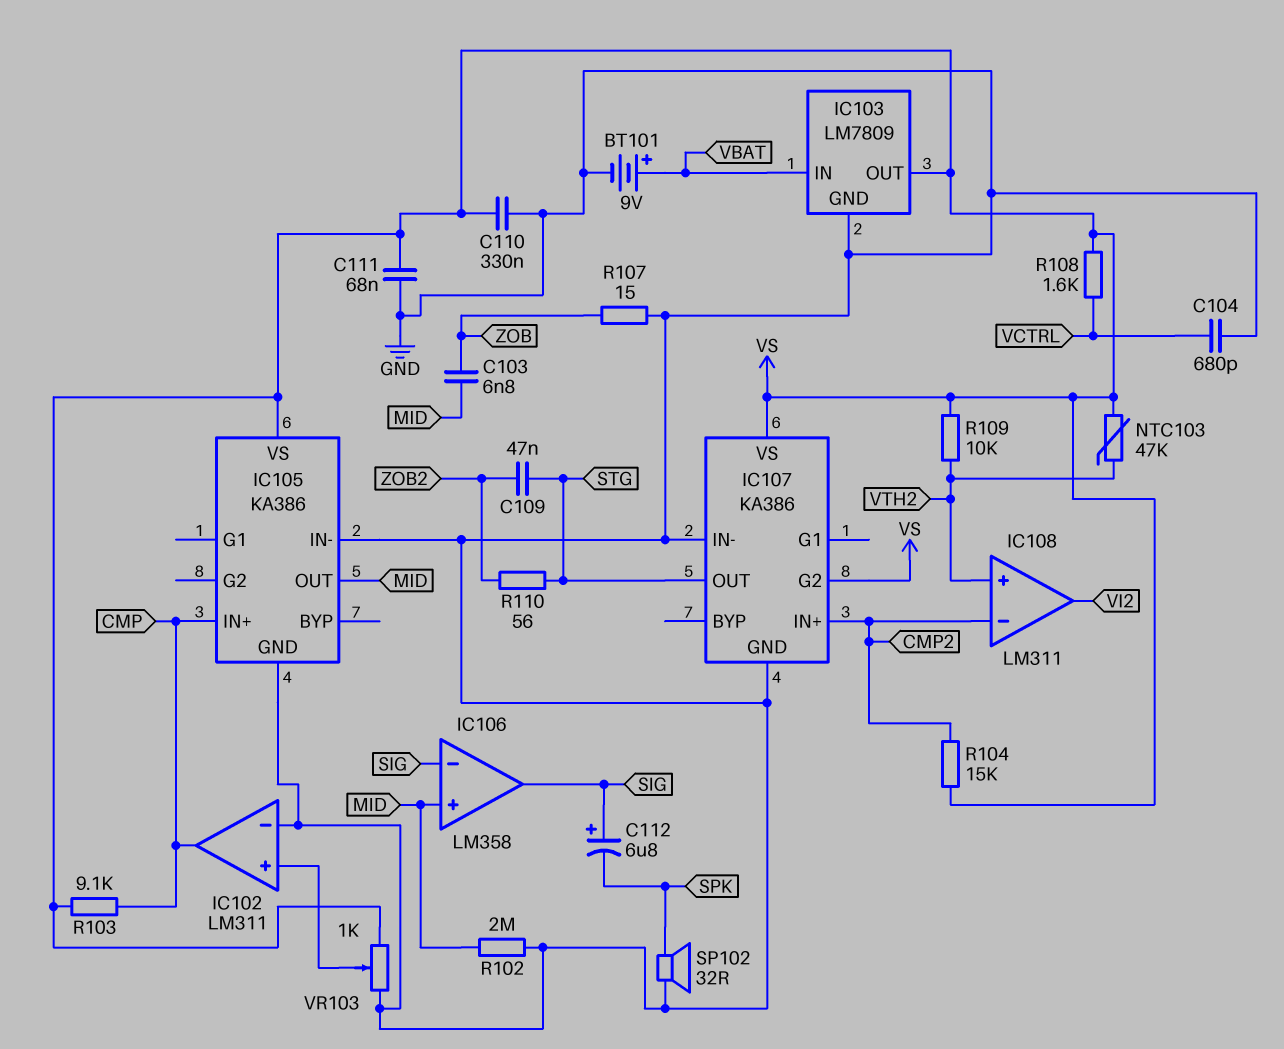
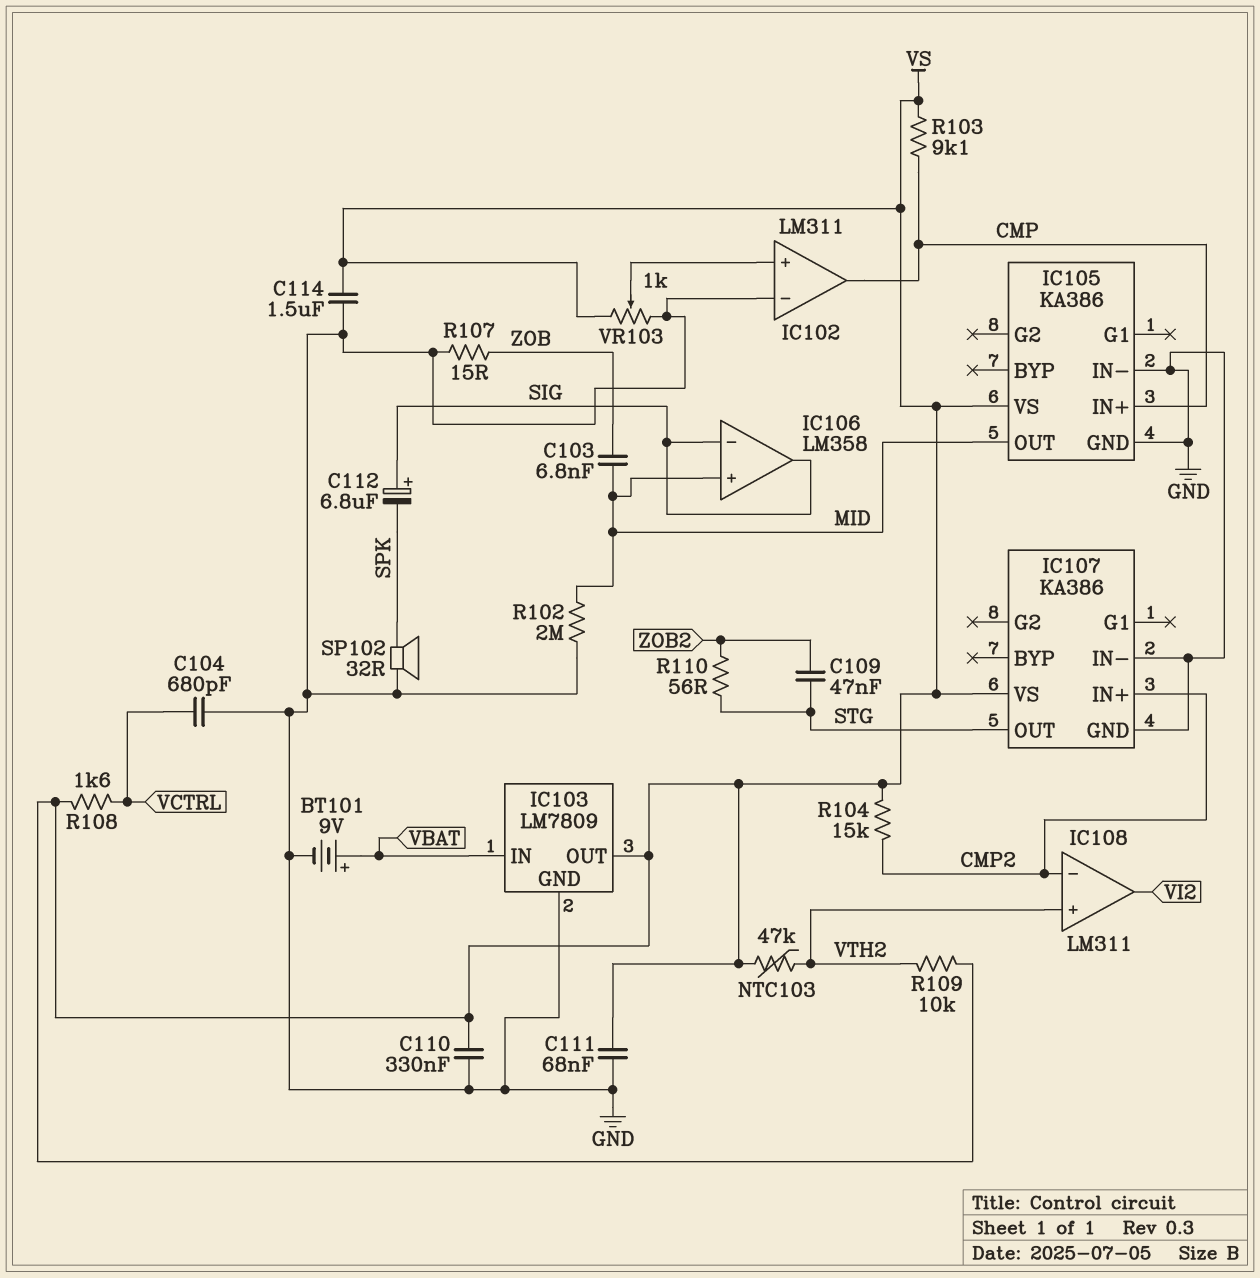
C114: none -> 1.5uF (GND, VS)
IC107 pin G2: VS -> none

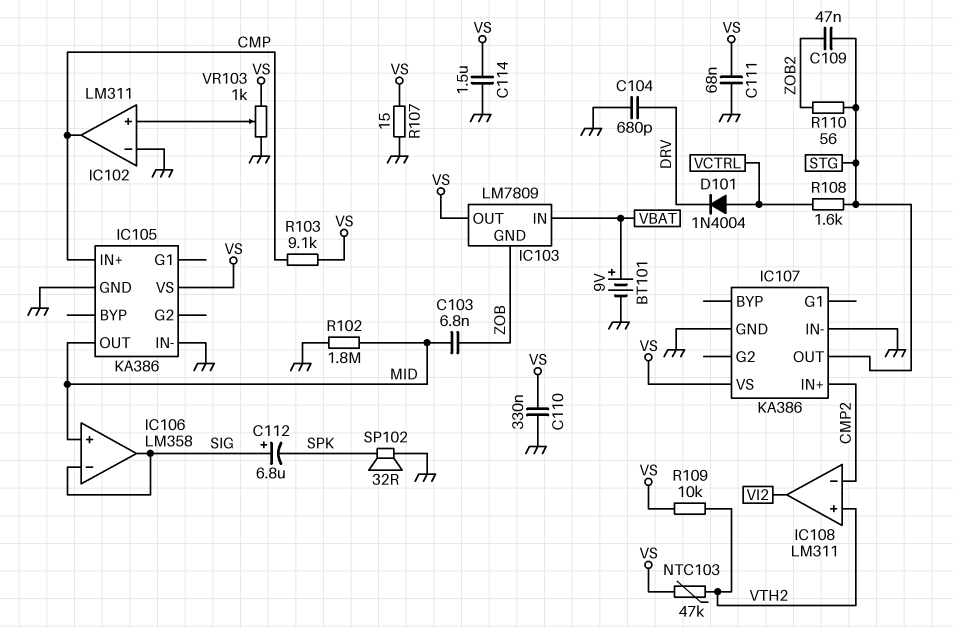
C104: 680pF (GND, VCTRL) -> 680pF (DRV, GND)
D101: none -> diode 1N4004 (A VCTRL, K DRV)
IC103 pin GND: GND -> ZOB
R102: 2M (GND, MID) -> 1.8M (GND, MID)
R104: 15k (CMP2, VS) -> none
R107: 15 (GND, ZOB) -> 15 (GND, VS)
R108: 1.6k (VCTRL, VS) -> 1.6k (STG, VCTRL)

